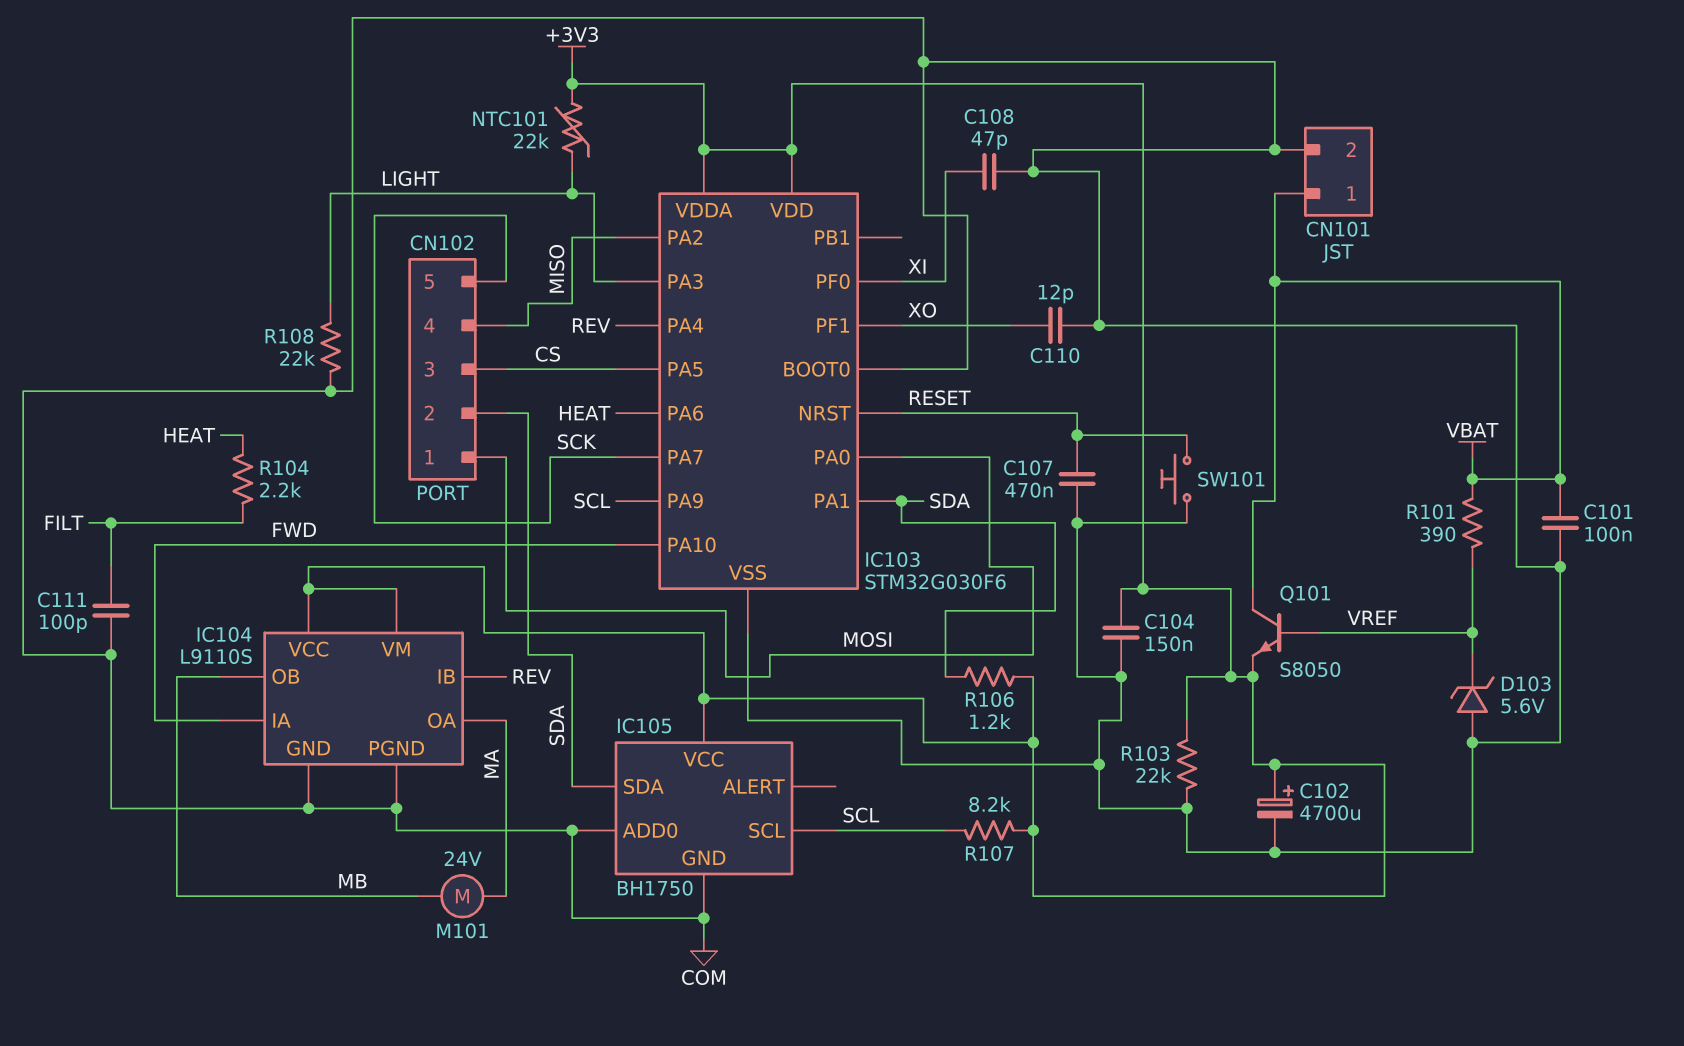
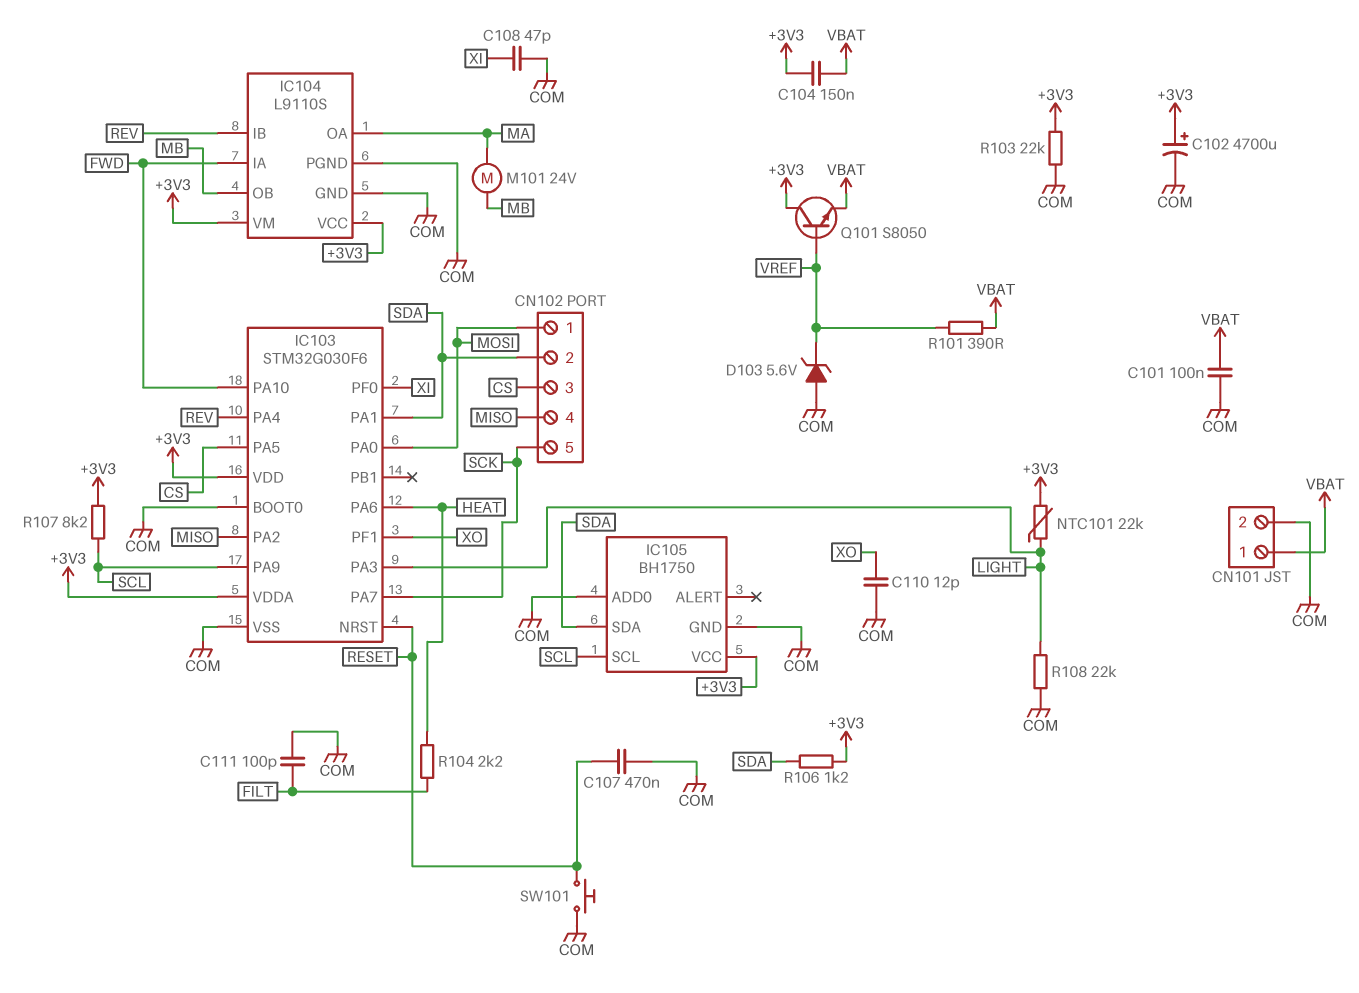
C104: 150nF (+3V3, COM) -> 150nF (+3V3, VBAT)
Q101: NPN S8050 (B VREF, C VBAT, E +3V3) -> NPN S8050 (B VREF, C +3V3, E VBAT)

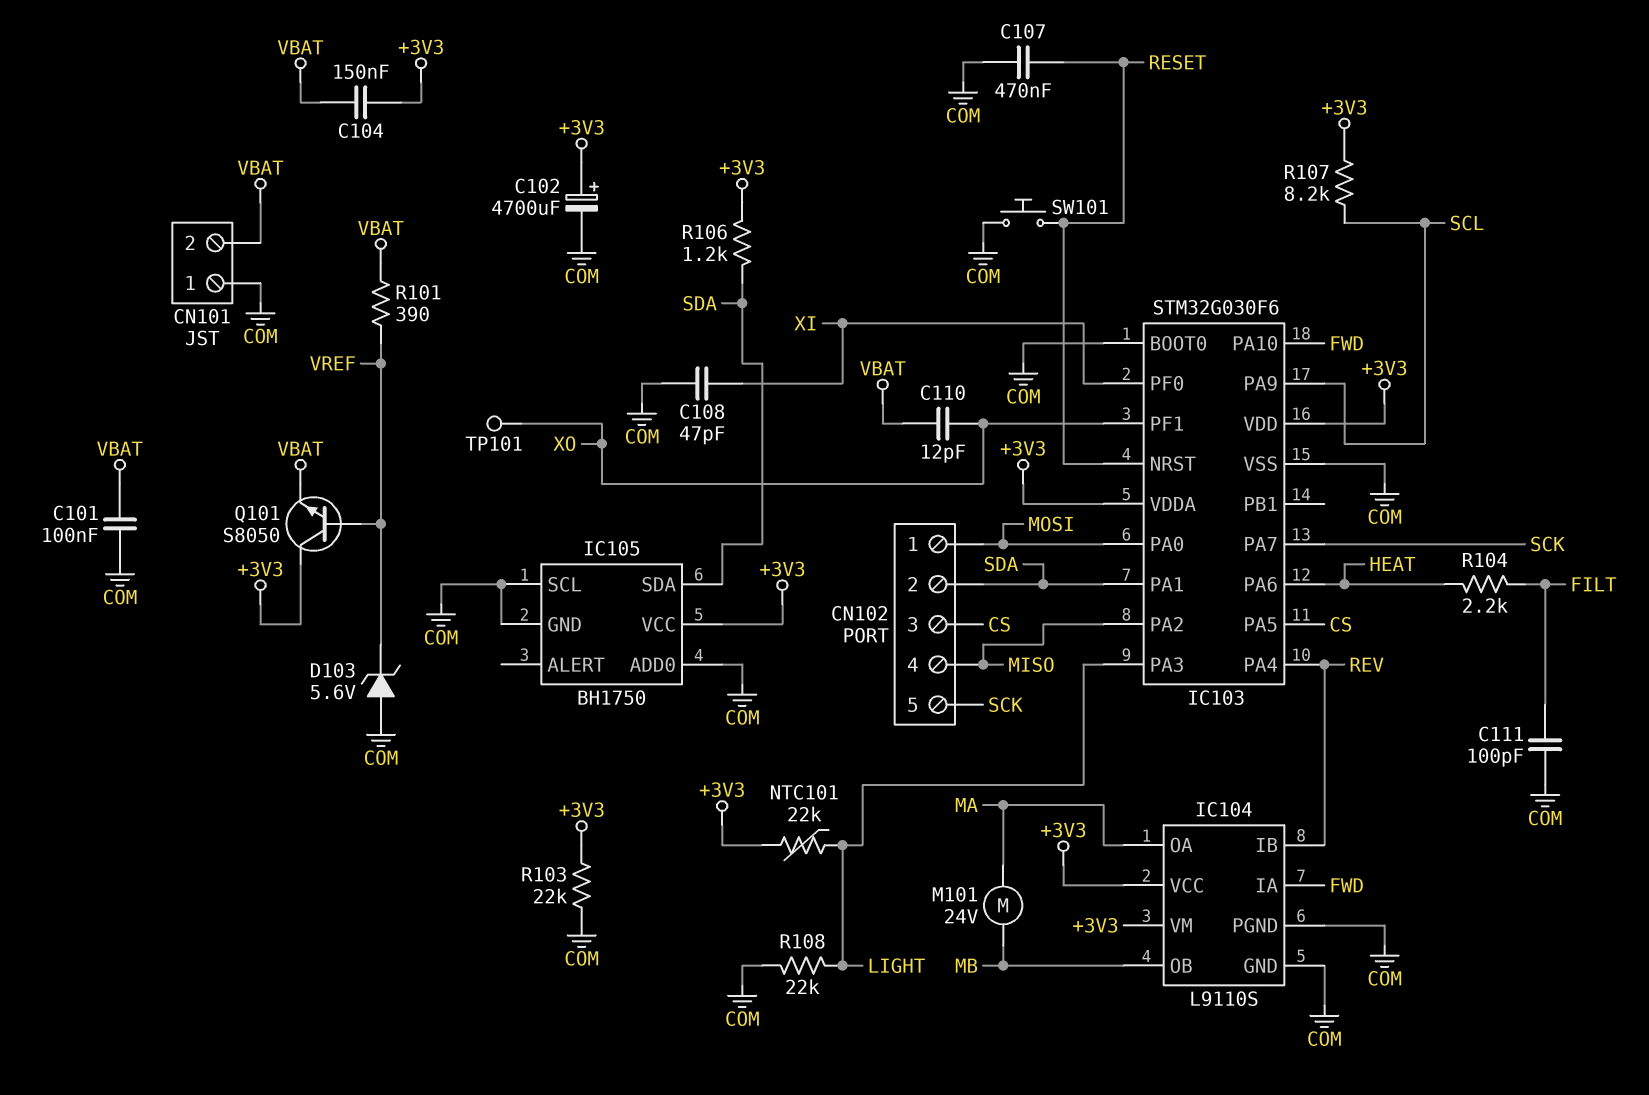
C110: 12pF (COM, XO) -> 12pF (VBAT, XO)
CN101 pin 1: VBAT -> COM
CN101 pin 2: COM -> VBAT
IC105 pin SCL: SCL -> COM
TP101: none -> test point (XO)

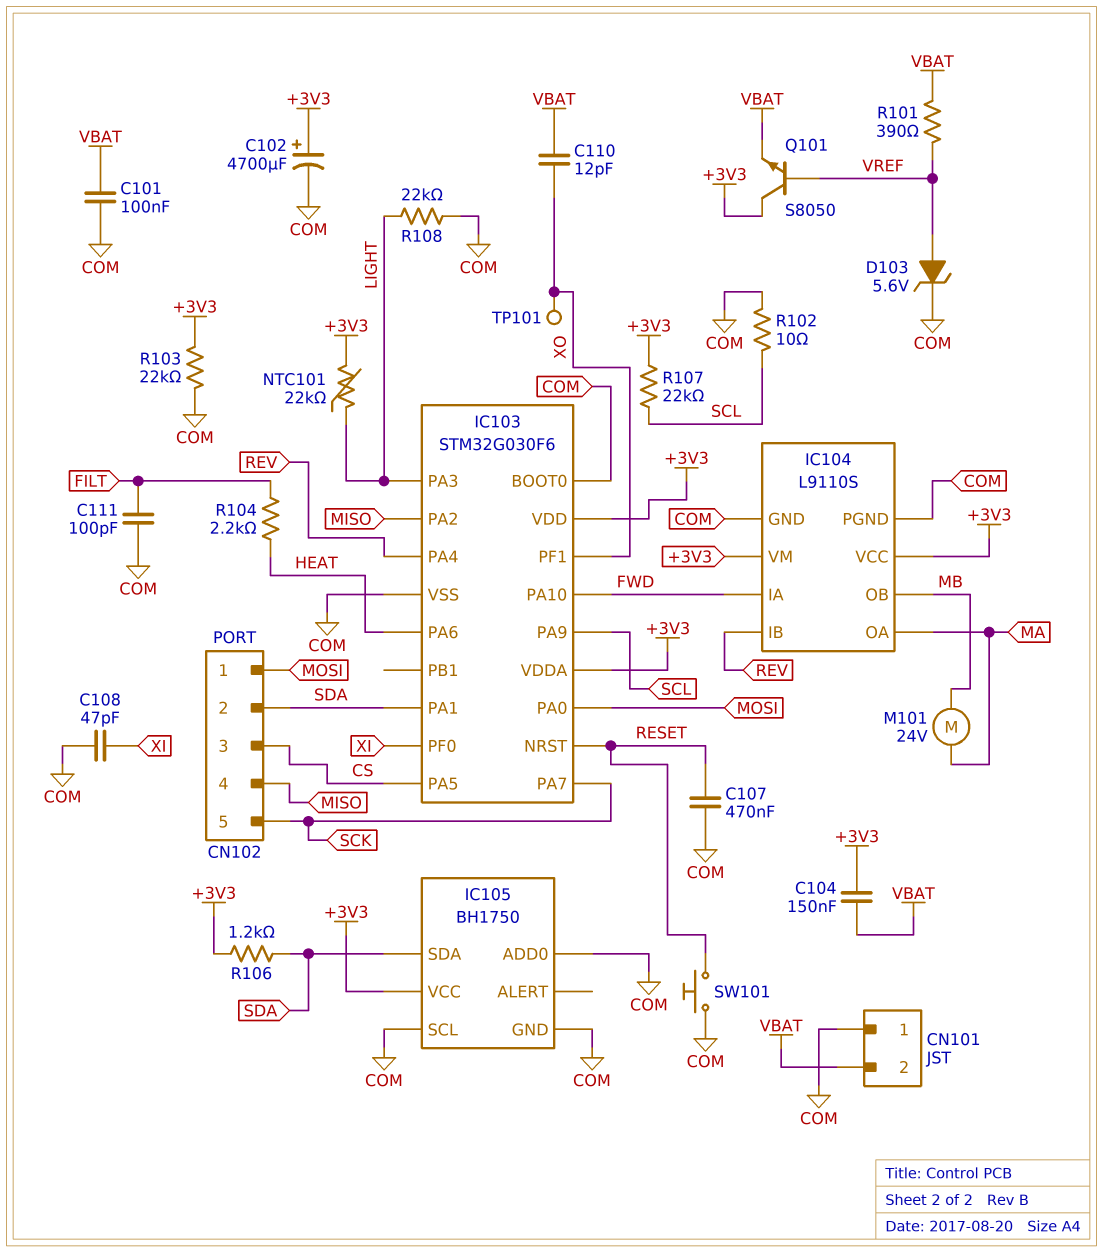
D103: zener 5.6V (A COM, K VREF) -> zener 5.6V (A VREF, K COM)
R102: none -> 10 (COM, SCL)
R107: 8.2k (+3V3, SCL) -> 22k (+3V3, SCL)

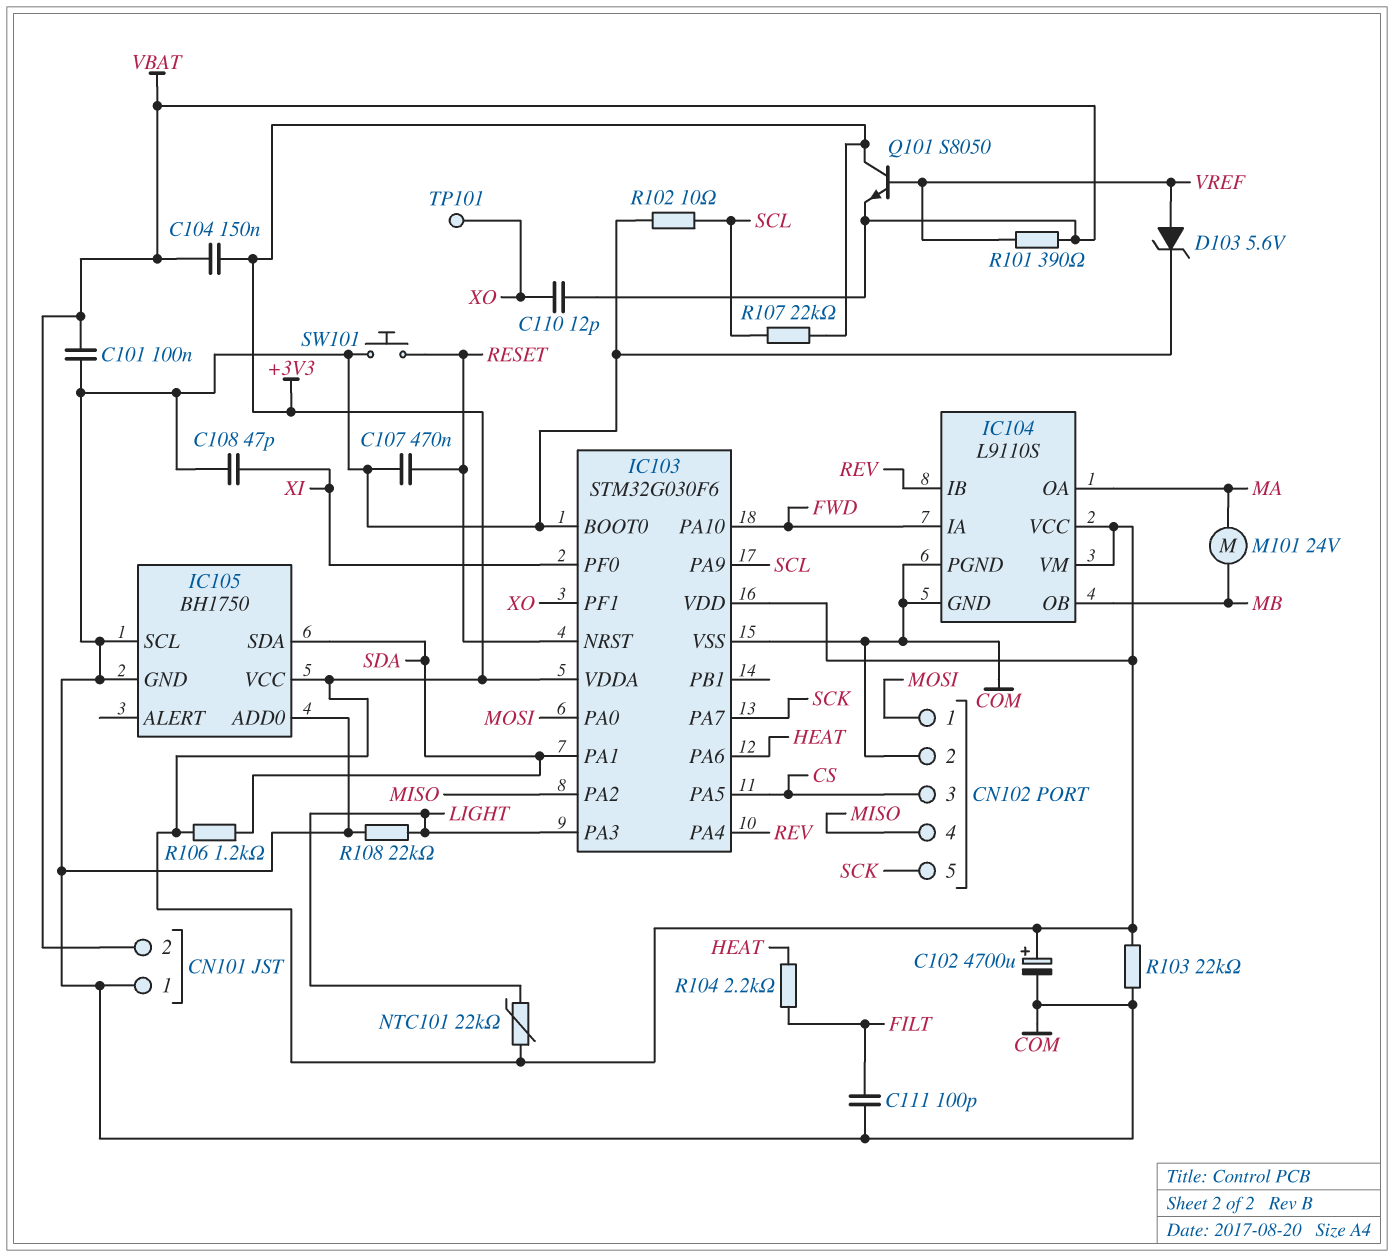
CN102 pin 2: SDA -> COM

